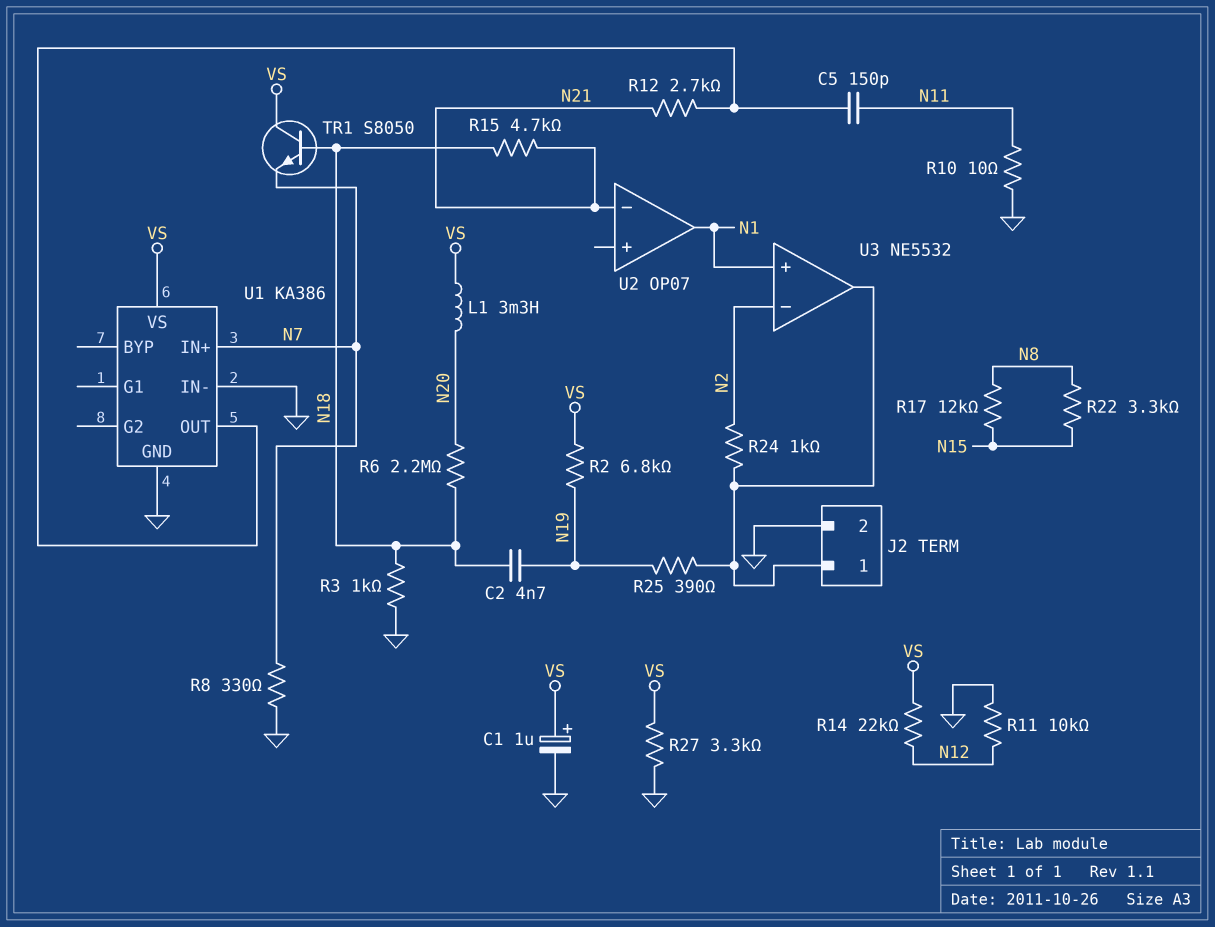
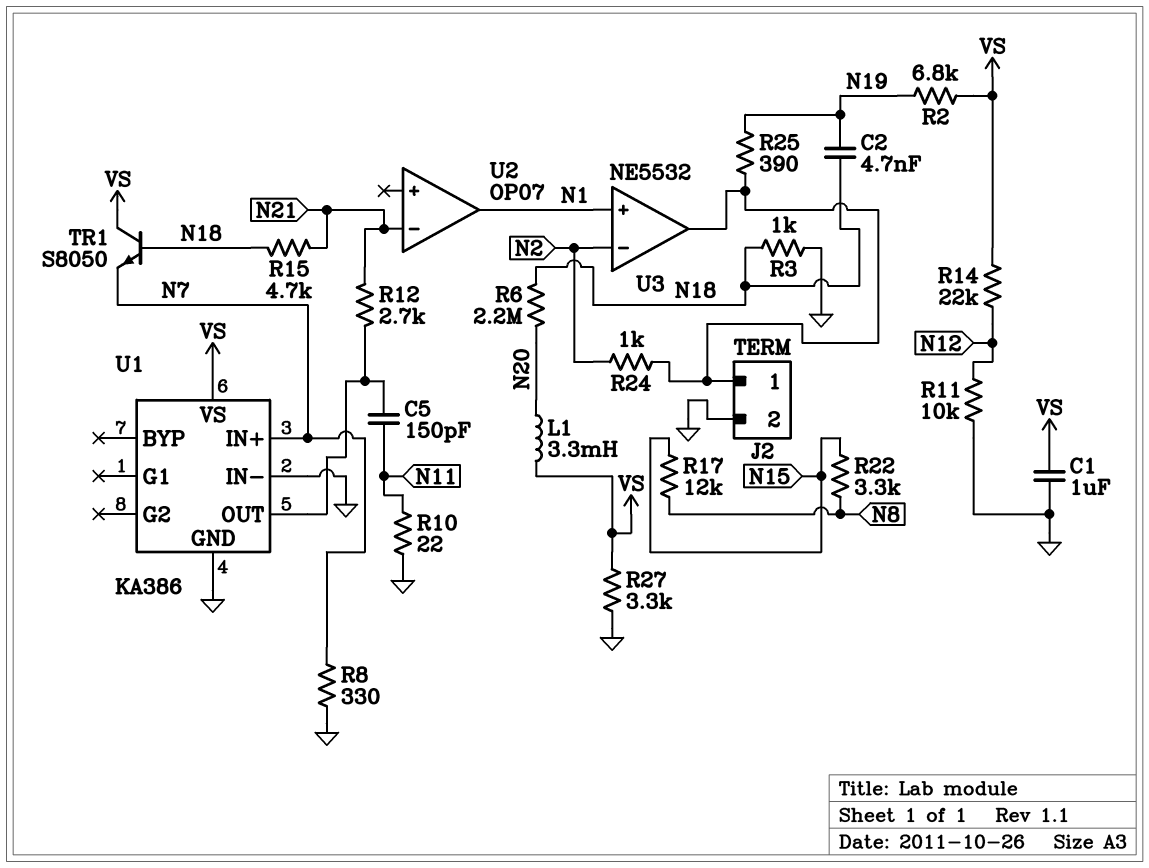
C1: 1uF (plus VS, minus GND) -> 1uF (GND, VS)
R10: 10 (GND, N11) -> 22 (GND, N11)

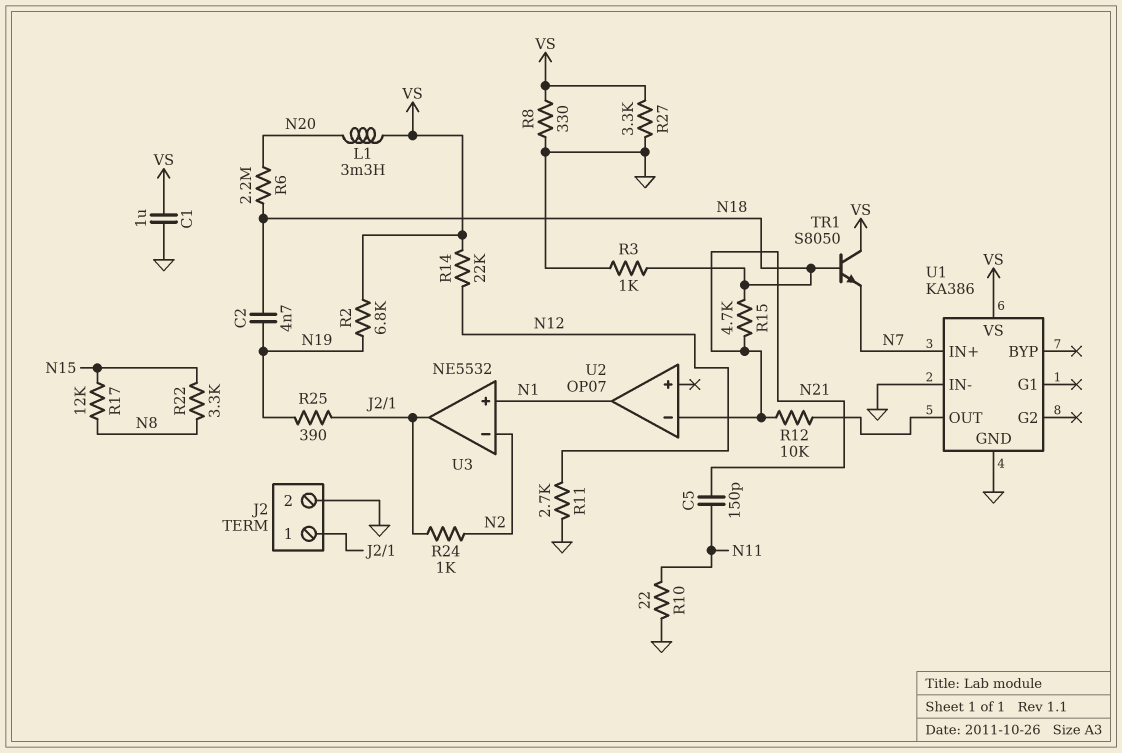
C5: 150pF (N11, U1/OUT) -> 150pF (N11, N21)
R8: 330 (GND, N7) -> 330 (GND, VS)
R11: 10k (GND, N12) -> 2.7k (GND, N12)
R12: 2.7k (N21, U1/OUT) -> 10k (N21, U1/OUT)

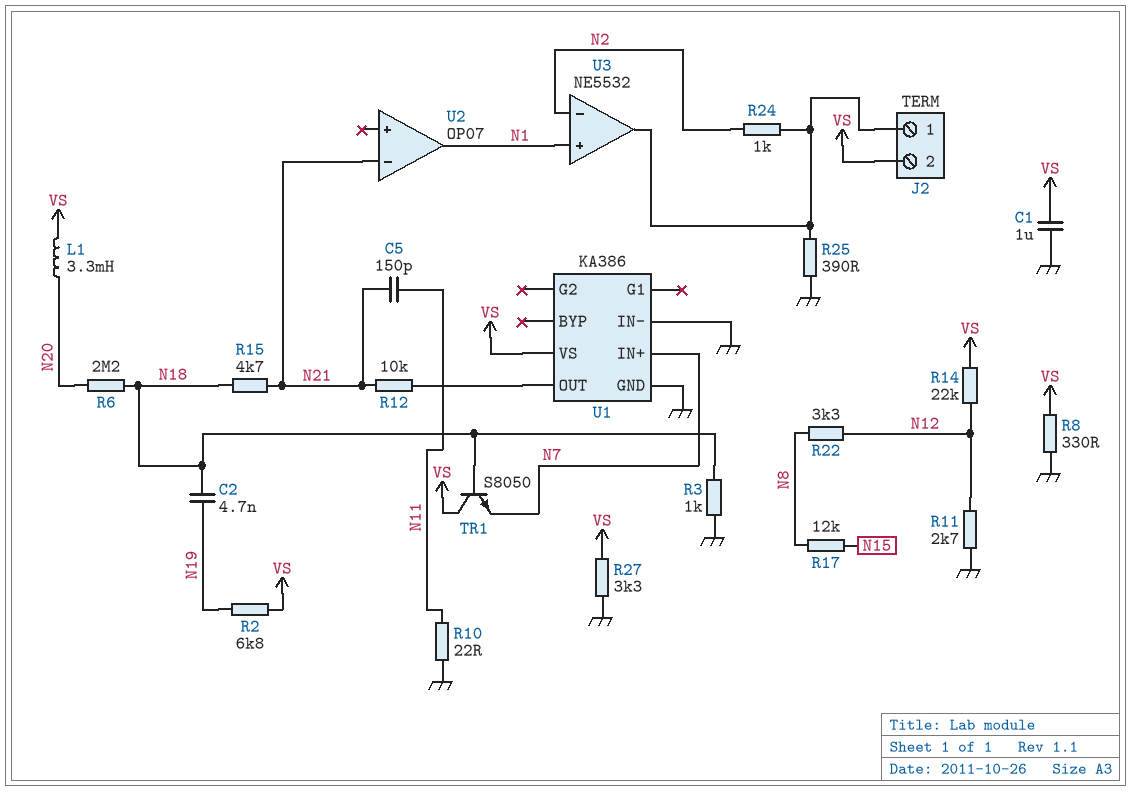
J2 pin 2: GND -> VS
R22: 3.3k (N8, N15) -> 3.3k (N8, N12)
R25: 390 (J2/1, N19) -> 390 (GND, J2/1)

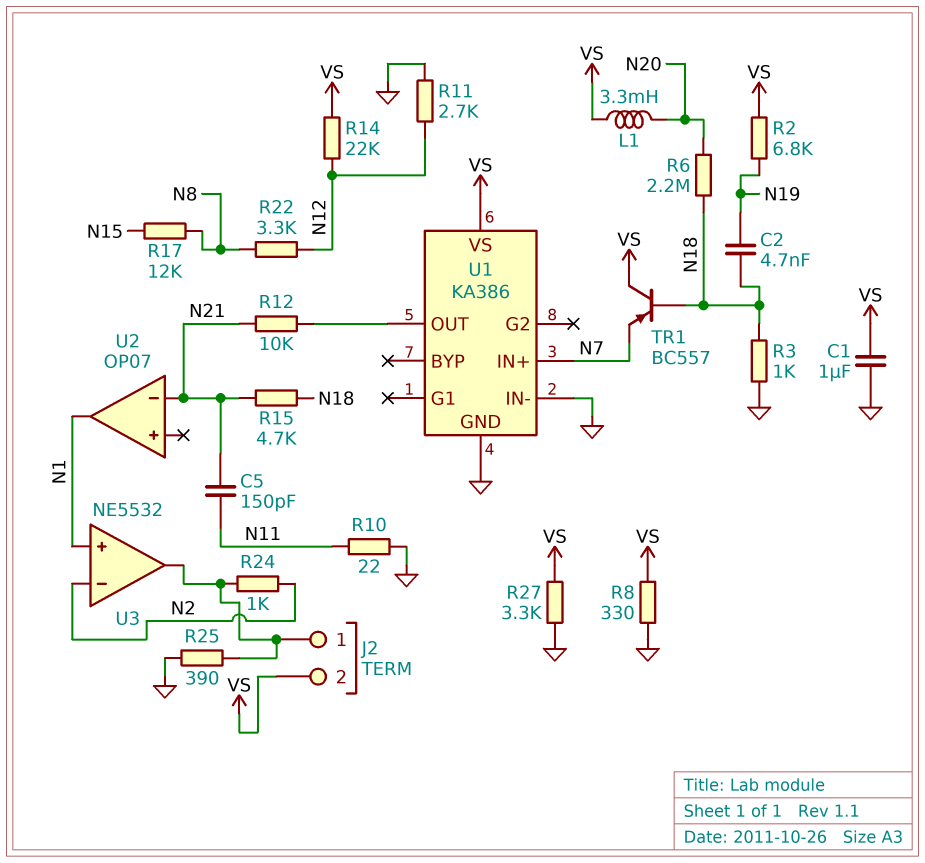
TR1: NPN S8050 (B N18, C VS, E N7) -> PNP BC557 (B N18, C VS, E N7)

